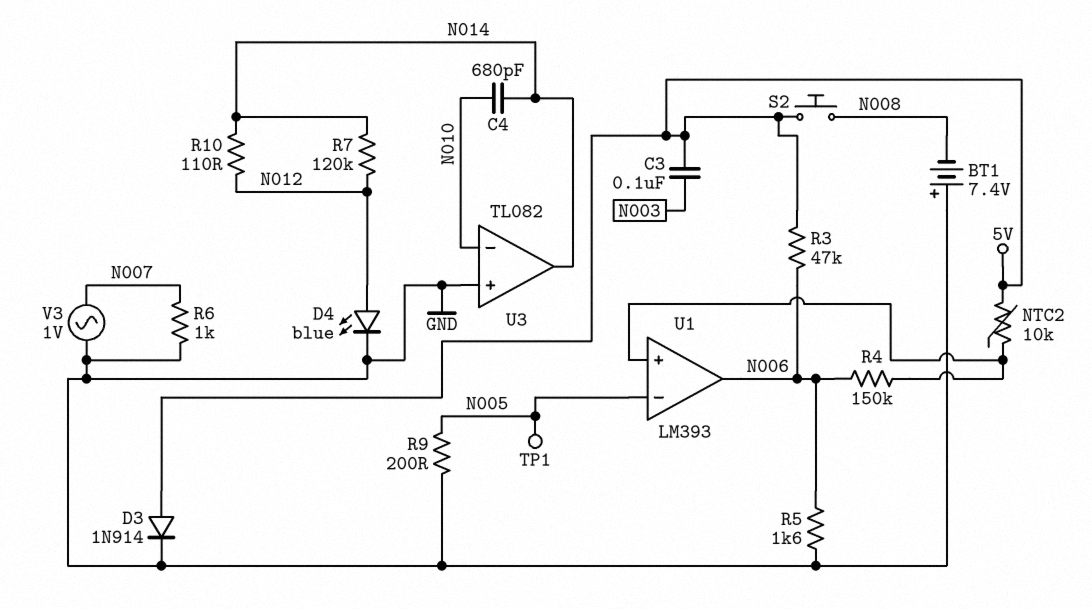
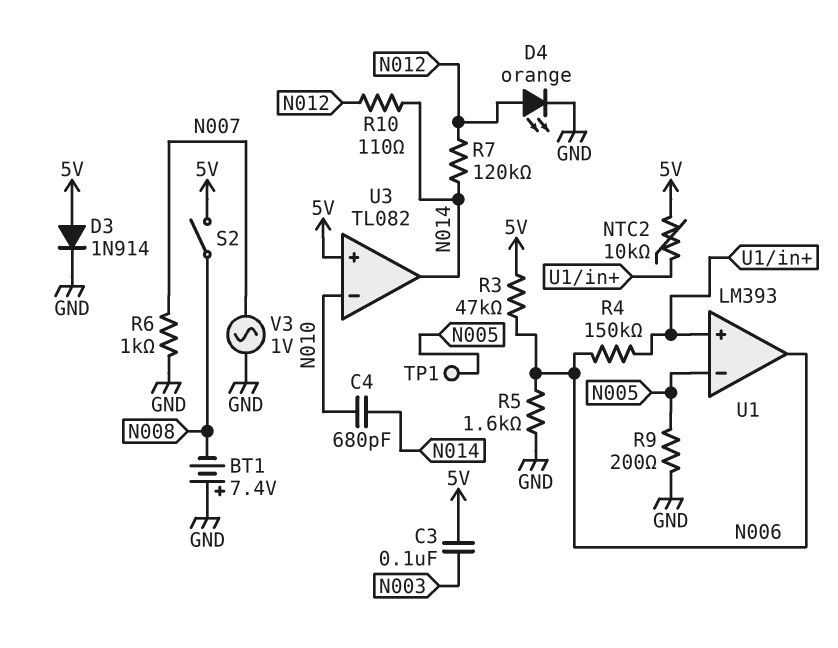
D4: LED blue (A N012, K GND) -> LED orange (A N012, K GND)
S2: button (5V, N008) -> switch (5V, N008)
U3 pin in+: GND -> 5V

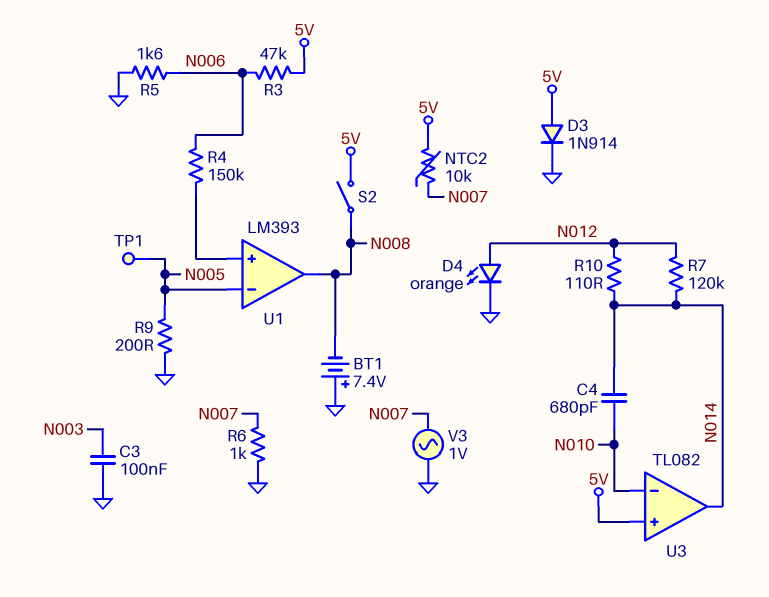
C3: 100nF (5V, N003) -> 100nF (GND, N003)
NTC2: 10k (5V, U1/in+) -> 10k (5V, N007)
U1 pin out: N006 -> N008

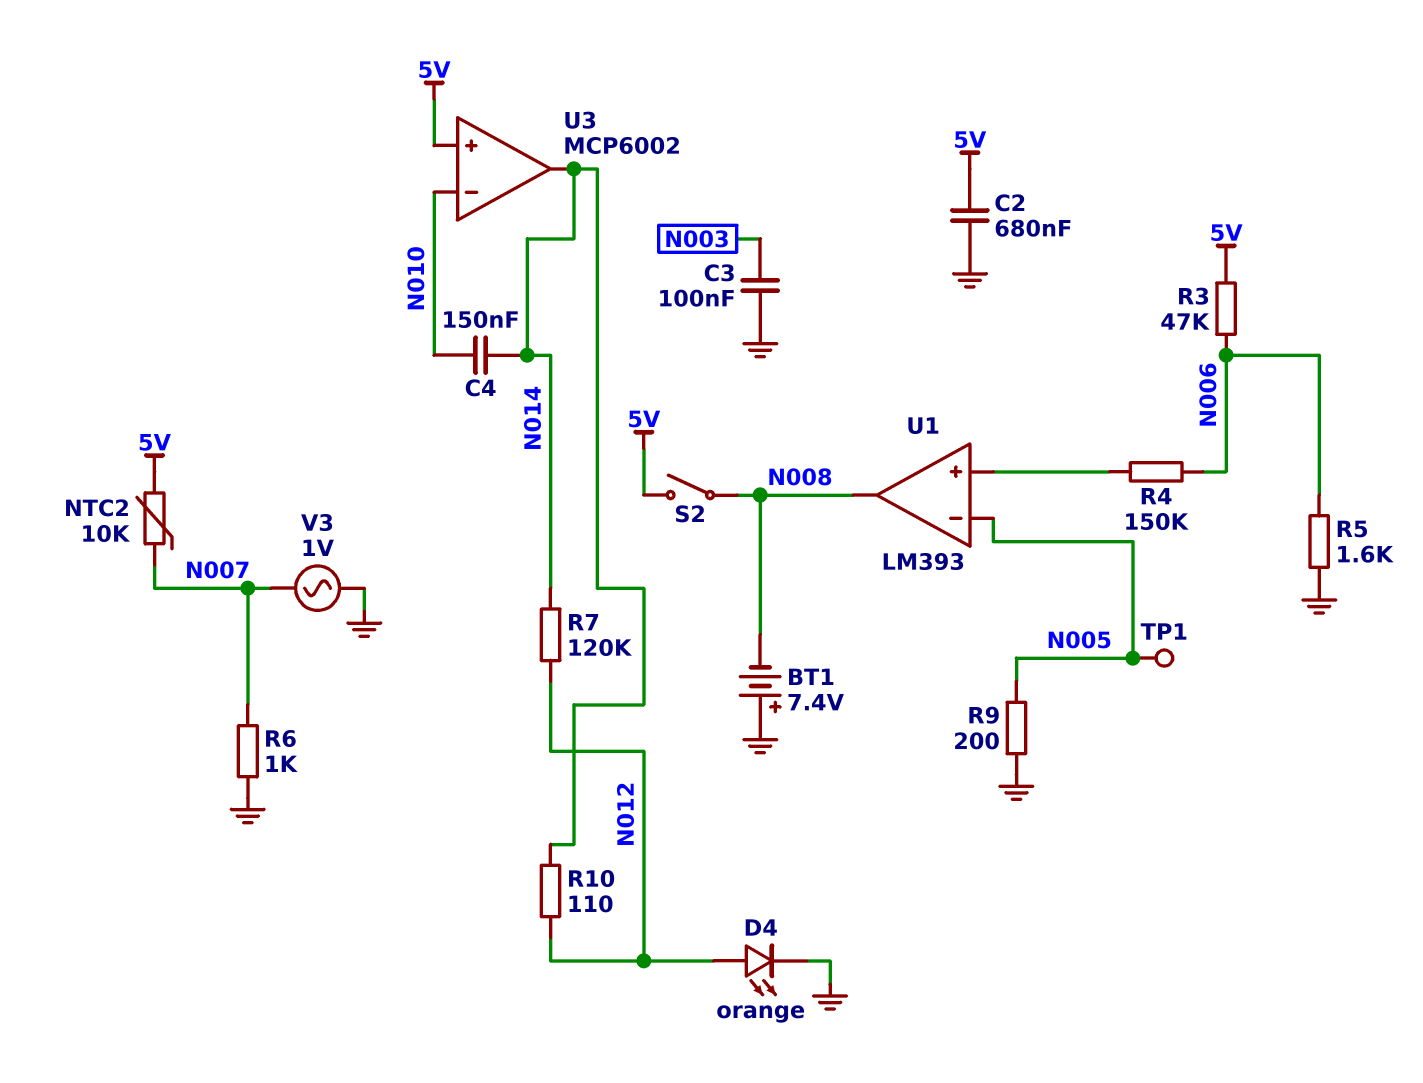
C2: none -> 680nF (5V, GND)
C4: 680pF (N010, N014) -> 150nF (N010, N014)
D3: diode 1N914 (A 5V, K GND) -> none
U3: TL082 -> MCP6002

